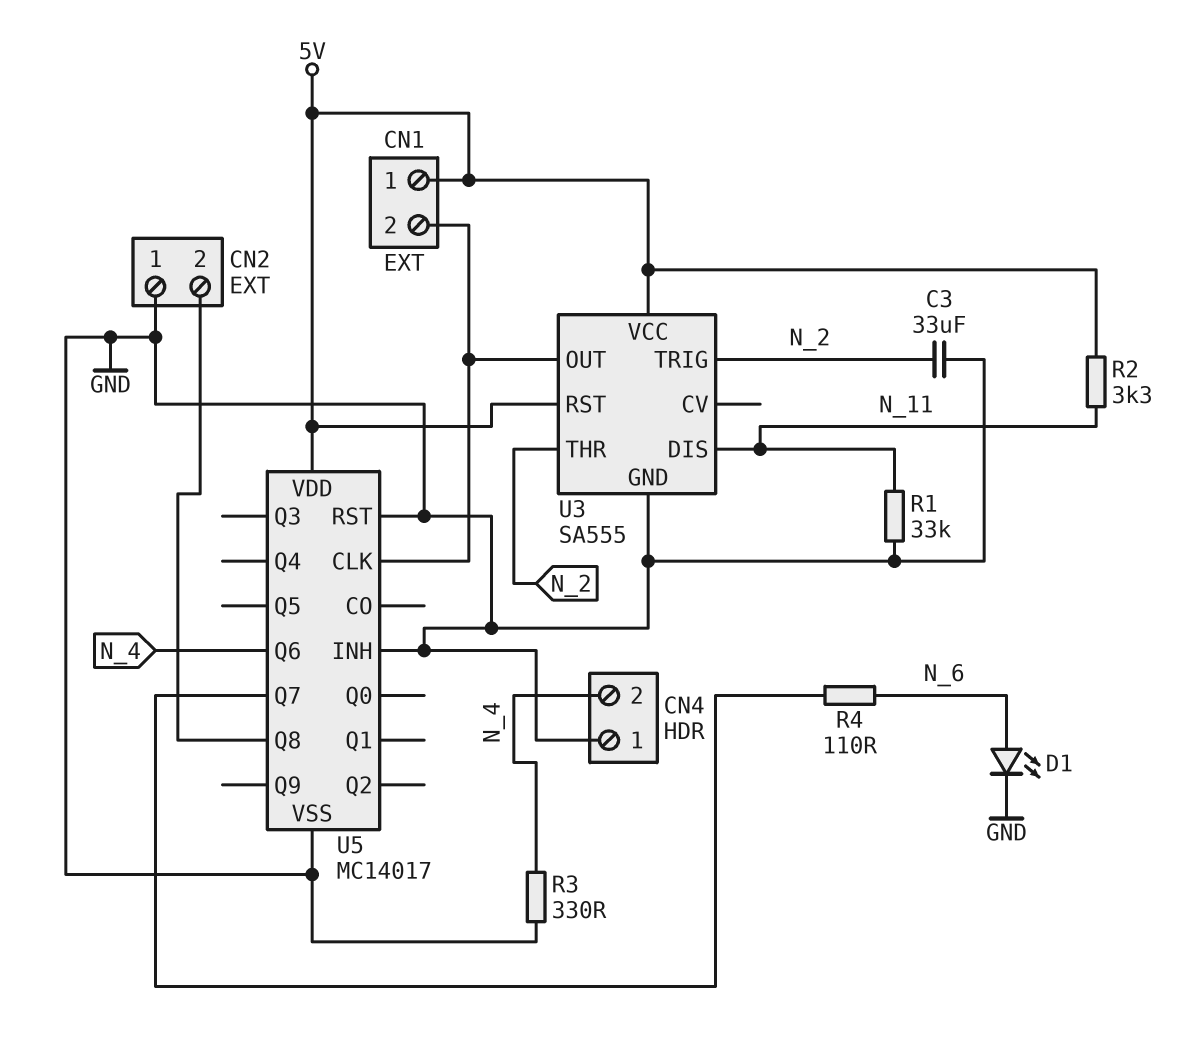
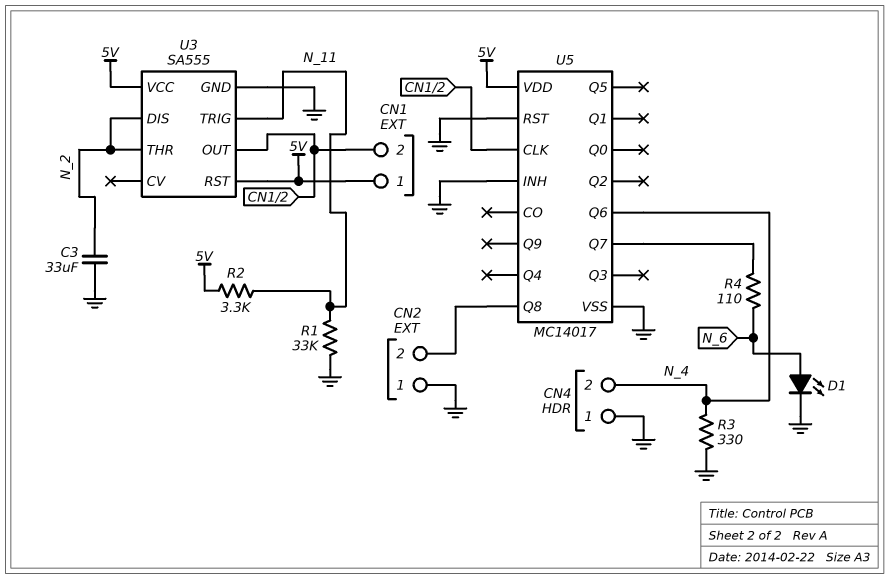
U3 pin DIS: N_11 -> N_2
U3 pin TRIG: N_2 -> N_11

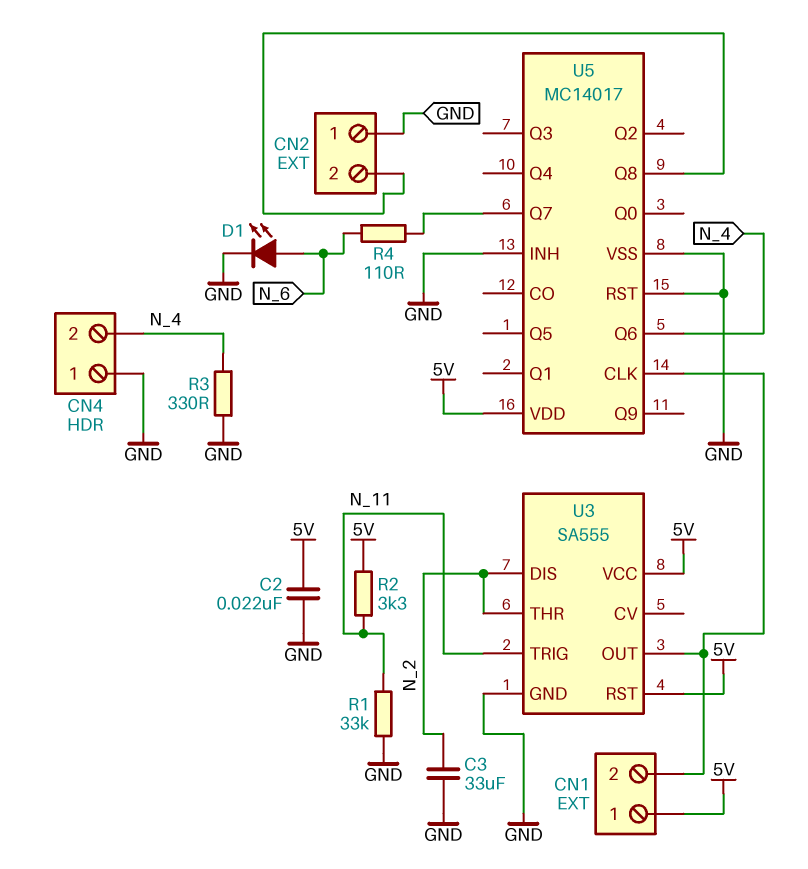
C2: none -> 22nF (5V, GND)

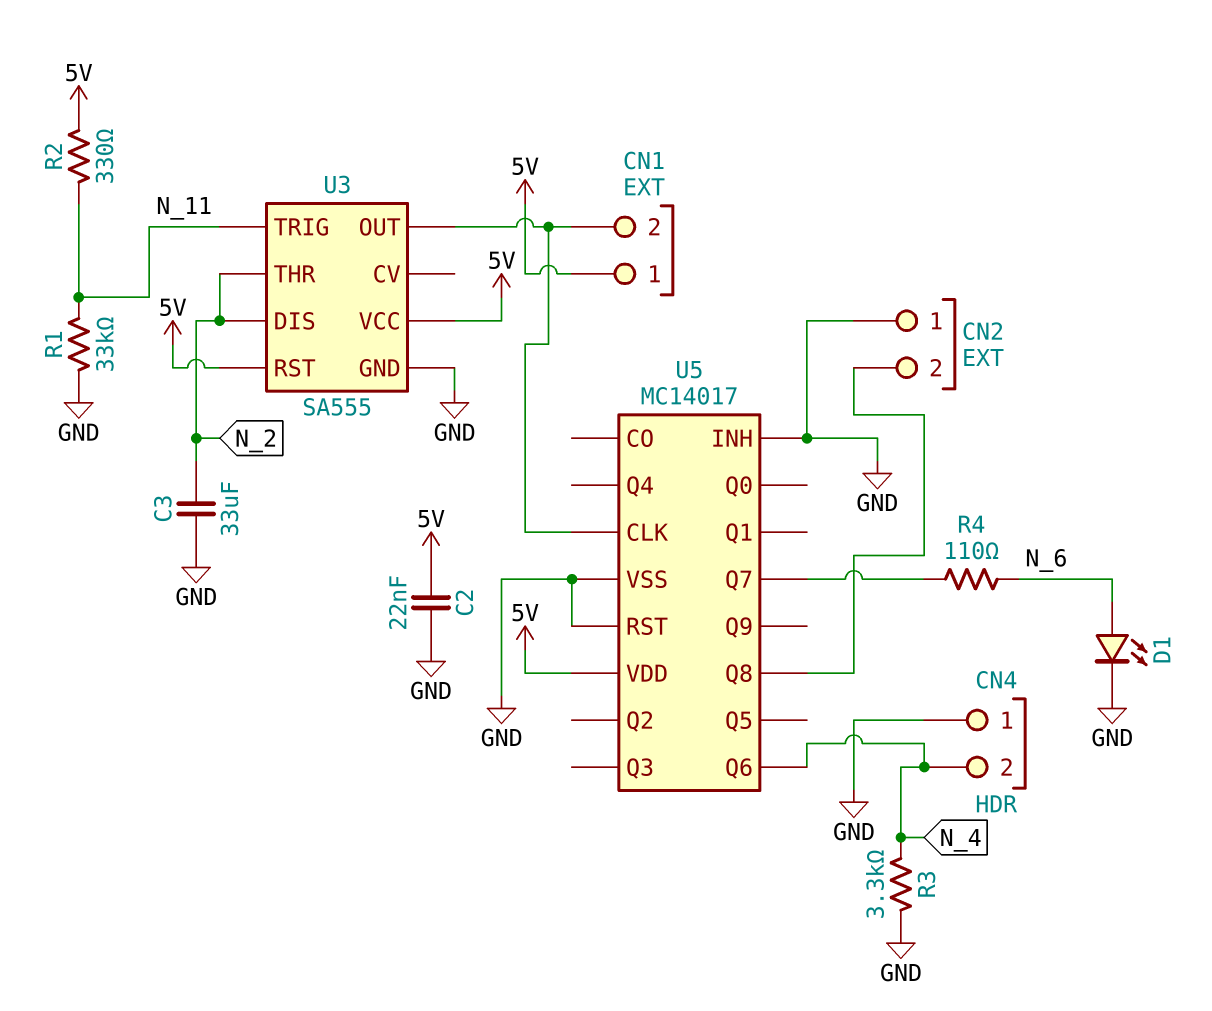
R2: 3.3k (5V, N_11) -> 330 (5V, N_11)
R3: 330 (GND, N_4) -> 3.3k (GND, N_4)

